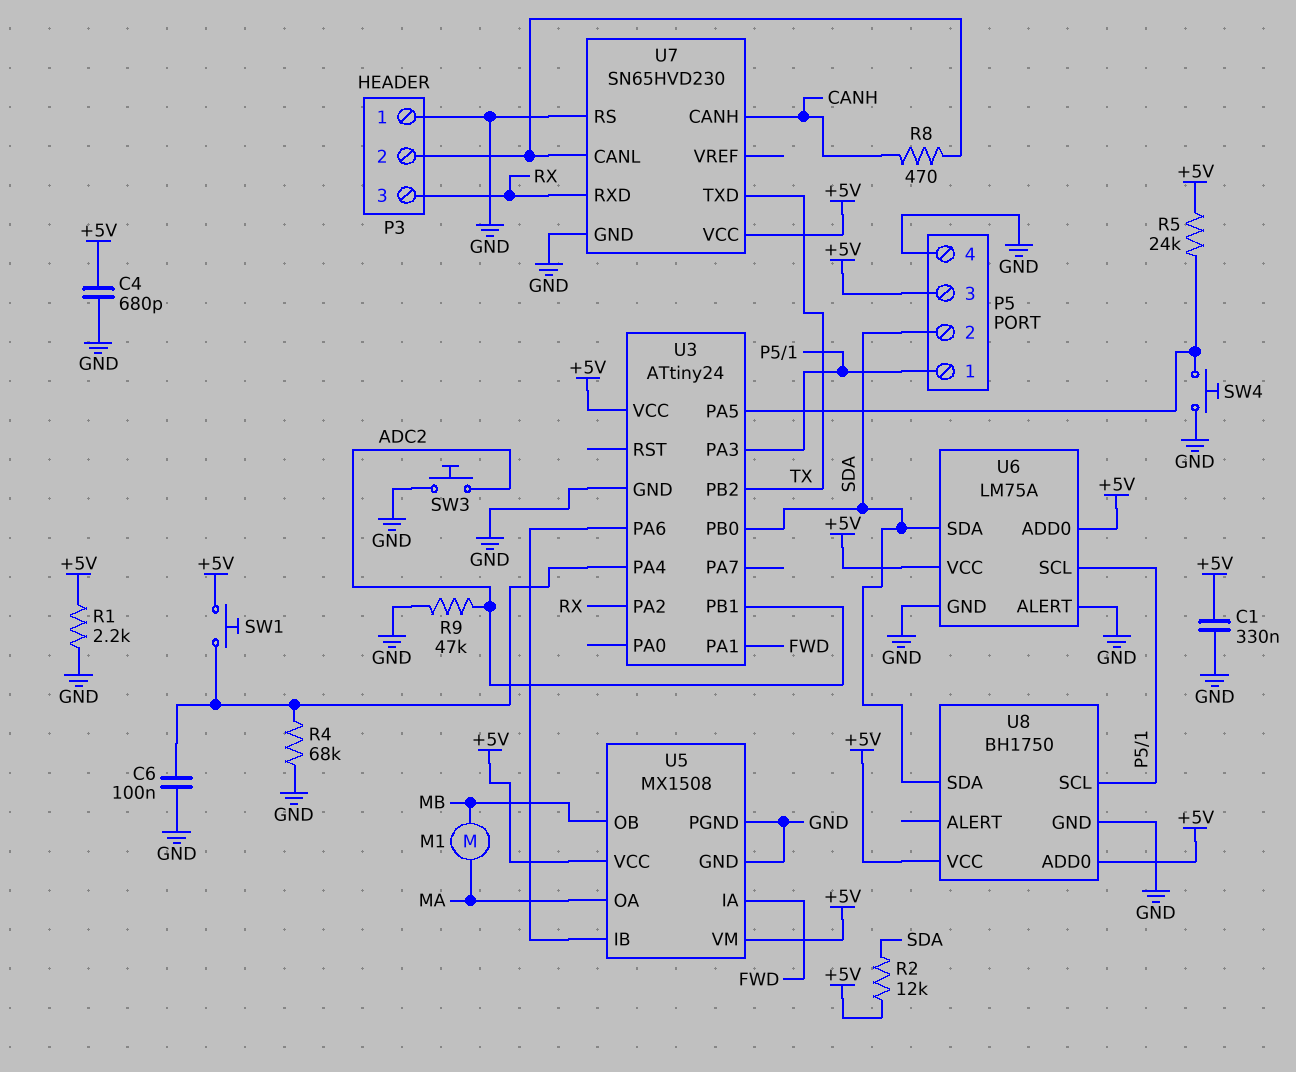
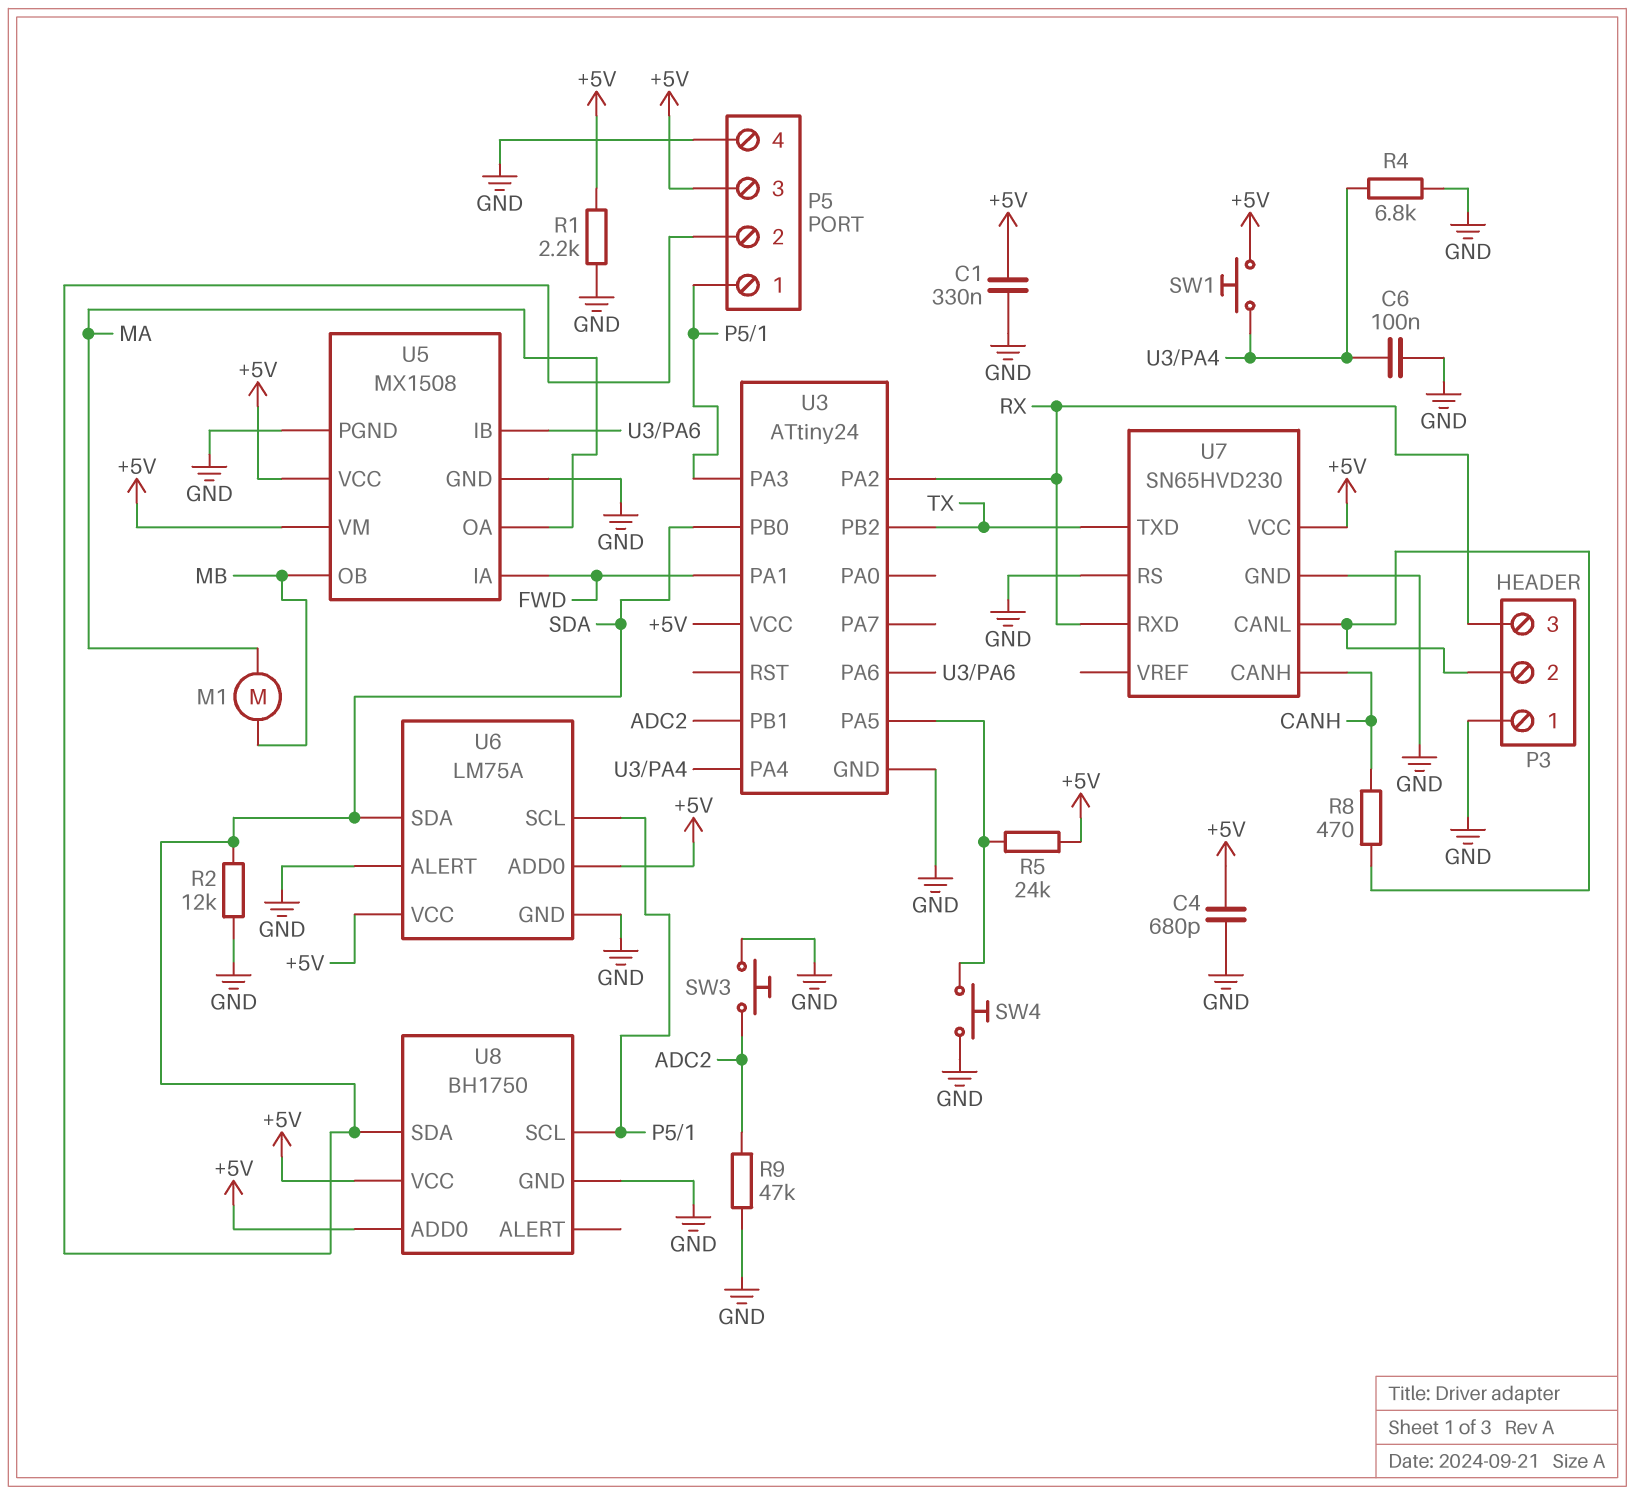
R2: 12k (+5V, SDA) -> 12k (GND, SDA)
R4: 68k (GND, U3/PA4) -> 6.8k (GND, U3/PA4)

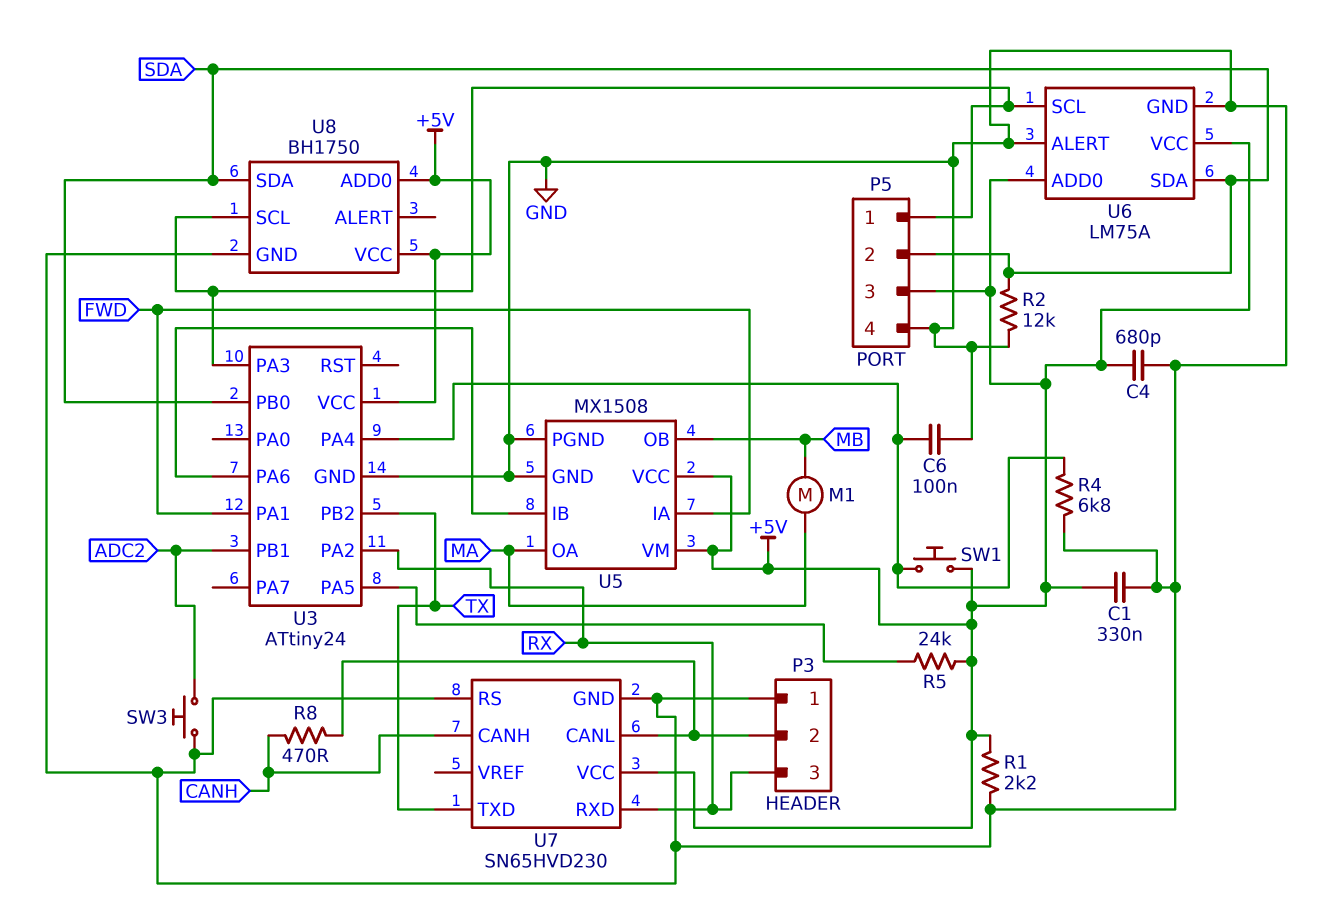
R9: 47k (ADC2, GND) -> none
SW4: button (GND, U3/PA5) -> none

